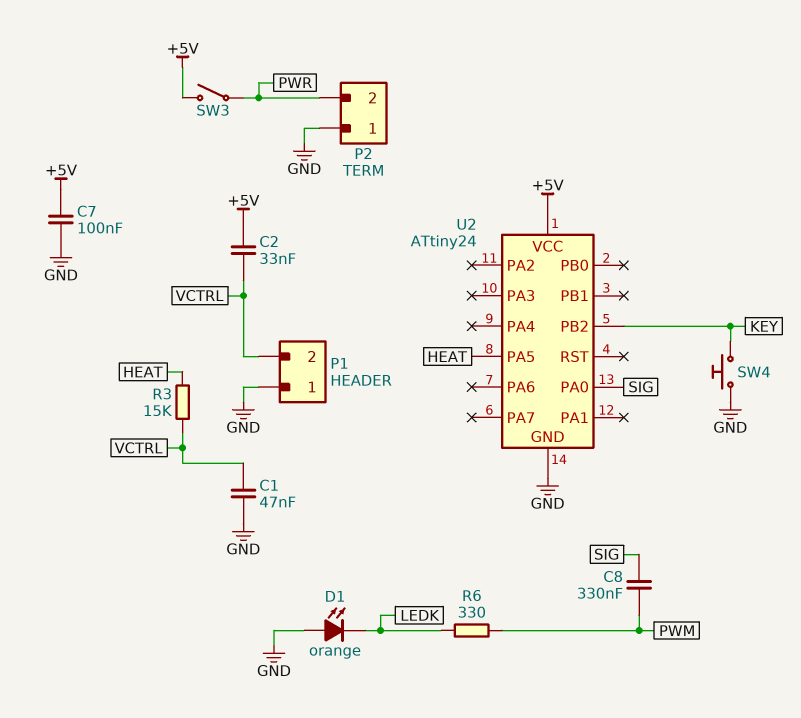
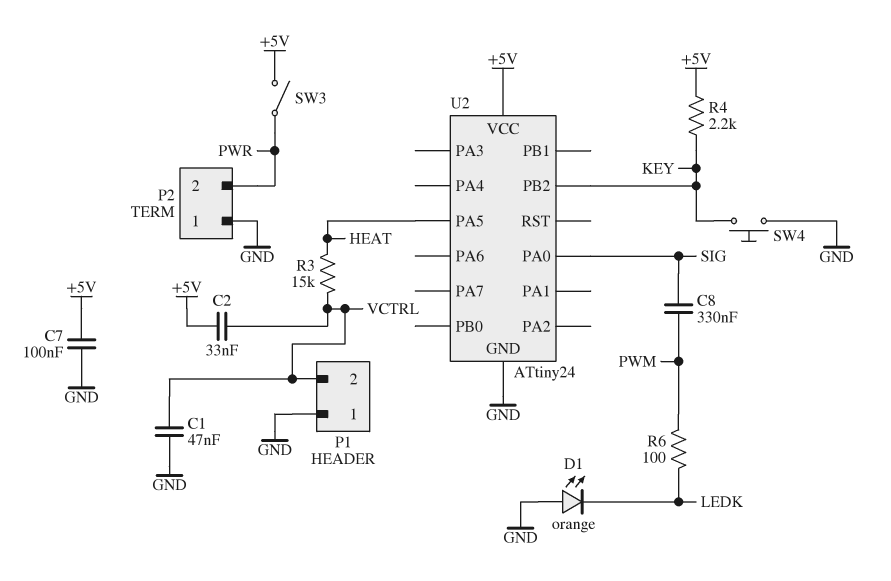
R4: none -> 2.2k (+5V, KEY)
R6: 330 (LEDK, PWM) -> 100 (LEDK, PWM)

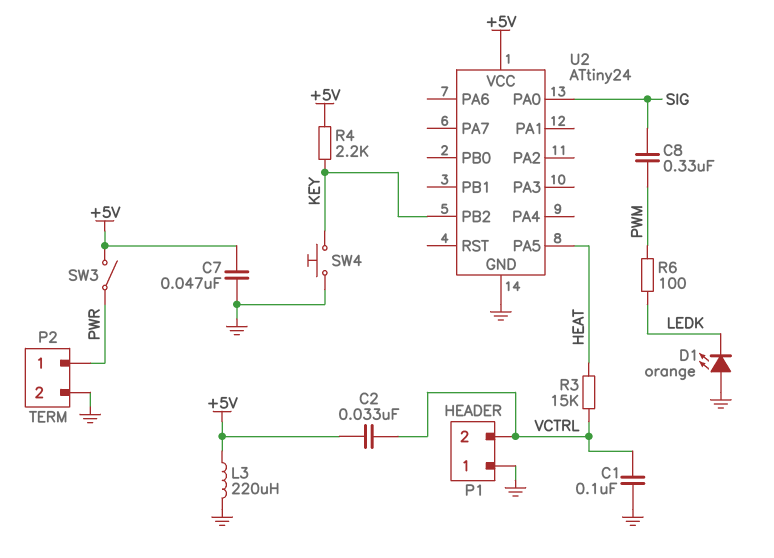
C1: 47nF (GND, VCTRL) -> 100nF (GND, VCTRL)
C7: 100nF (+5V, GND) -> 47nF (+5V, GND)
L3: none -> 220uH (+5V, GND)
P2 pin 1: GND -> PWR
P2 pin 2: PWR -> GND

